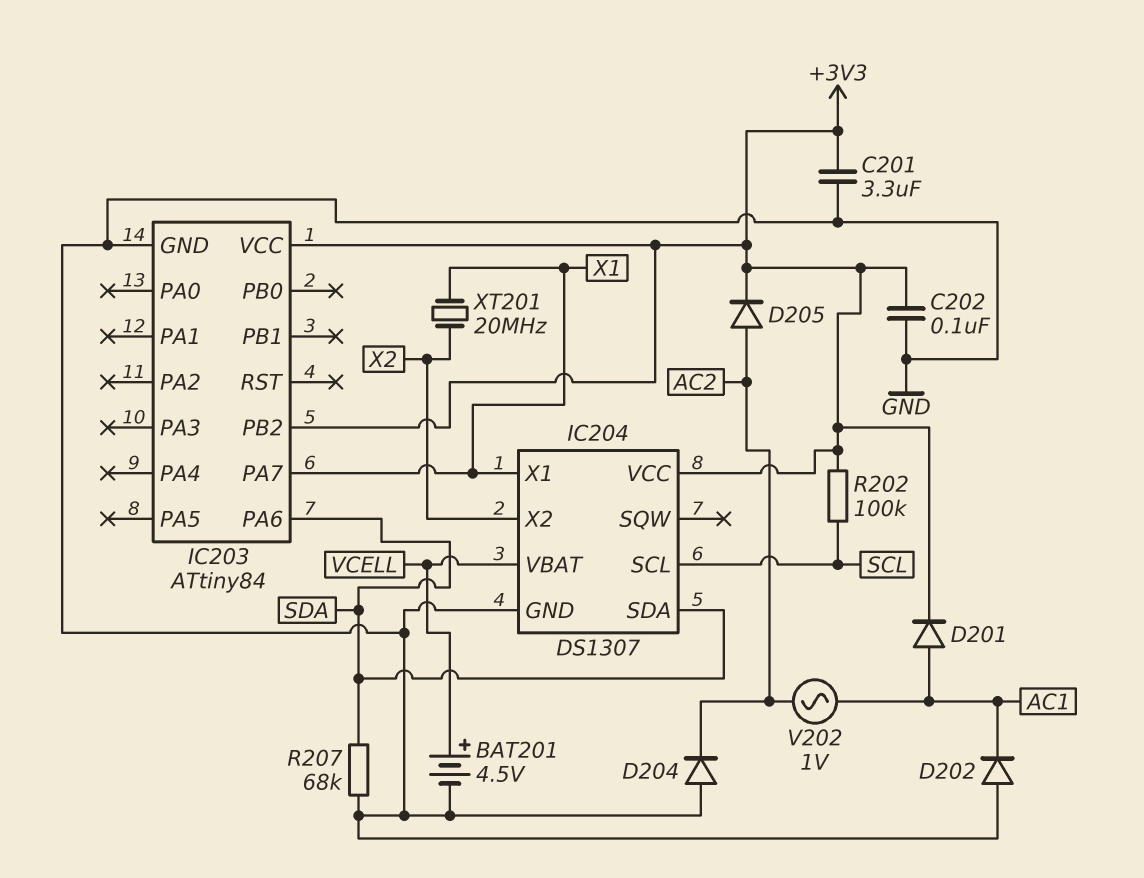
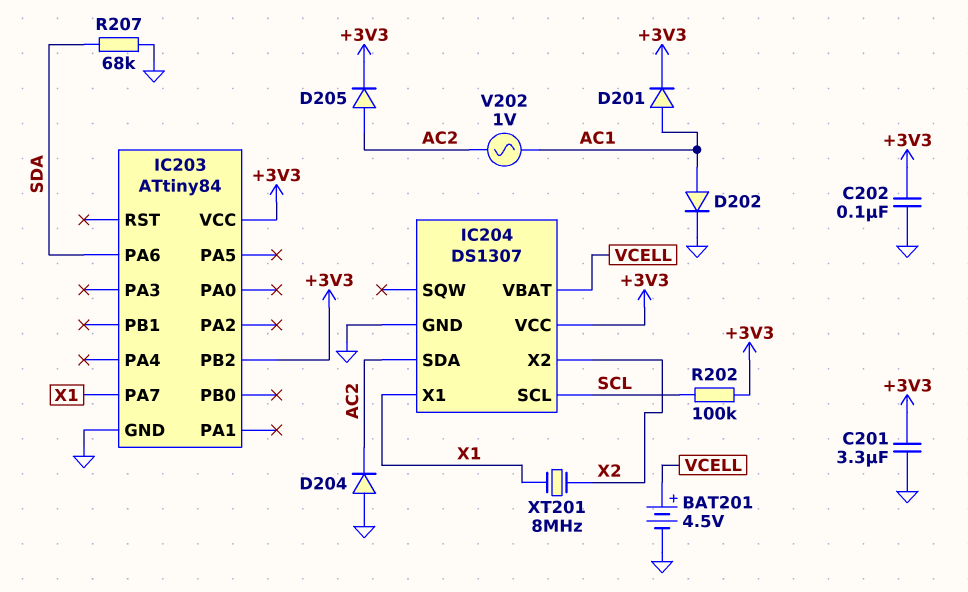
D202: diode (A GND, K AC1) -> diode (A AC1, K GND)
IC204 pin SDA: SDA -> AC2
XT201: 20MHz (X1, X2) -> 8MHz (X1, X2)

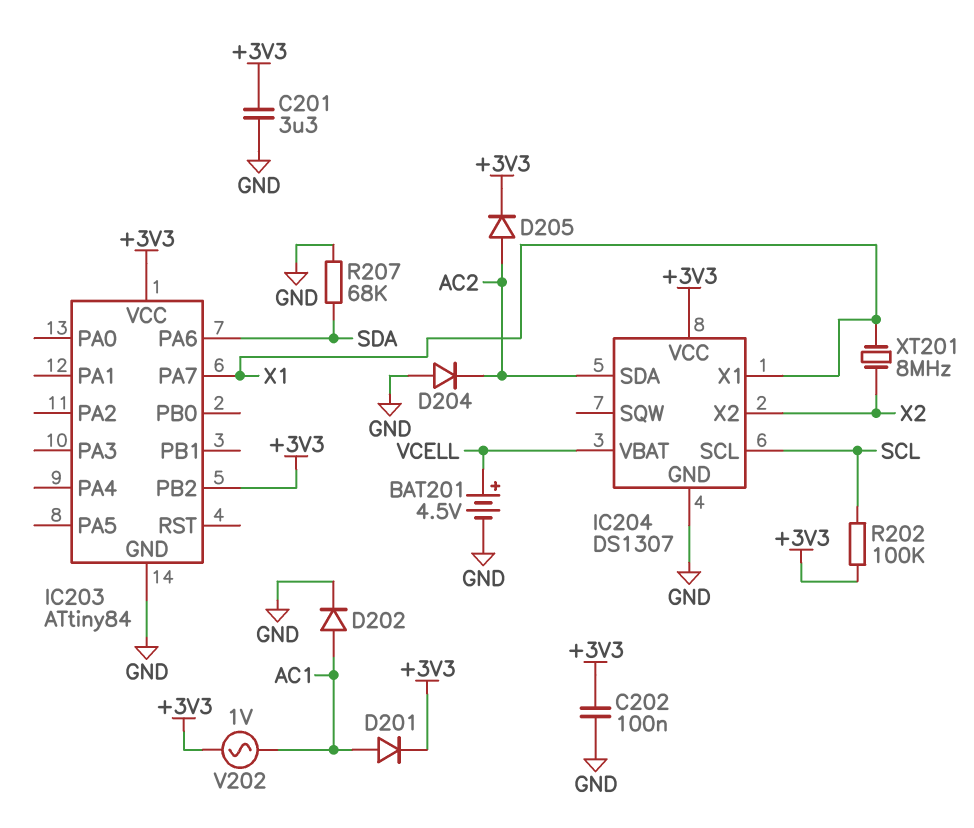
V202: AC 1V (AC1, AC2) -> AC 1V (+3V3, AC1)

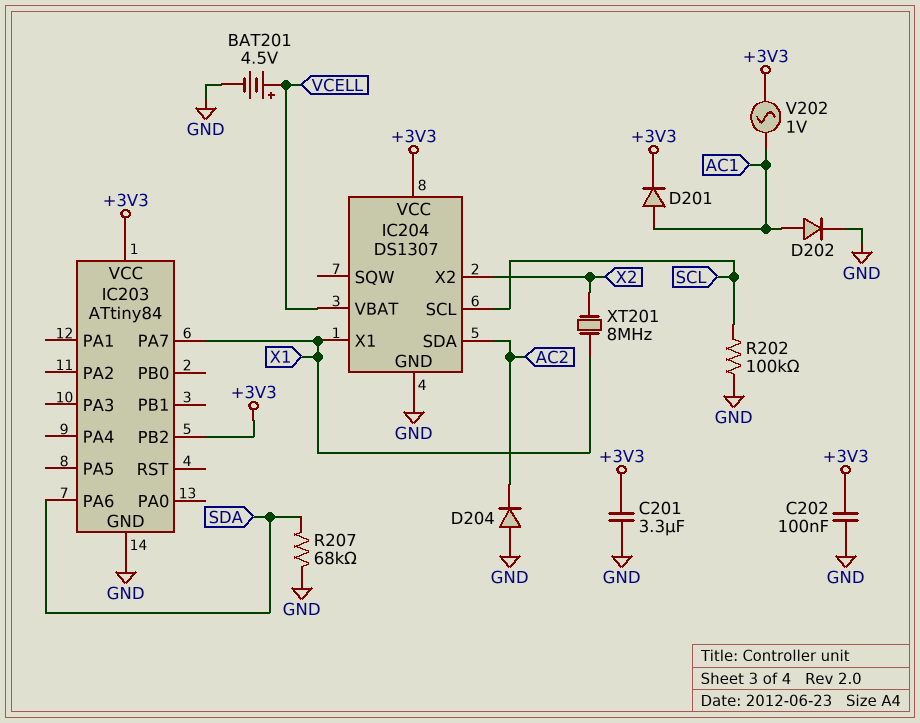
D205: diode (A AC2, K +3V3) -> none
R202: 100k (+3V3, SCL) -> 100k (GND, SCL)

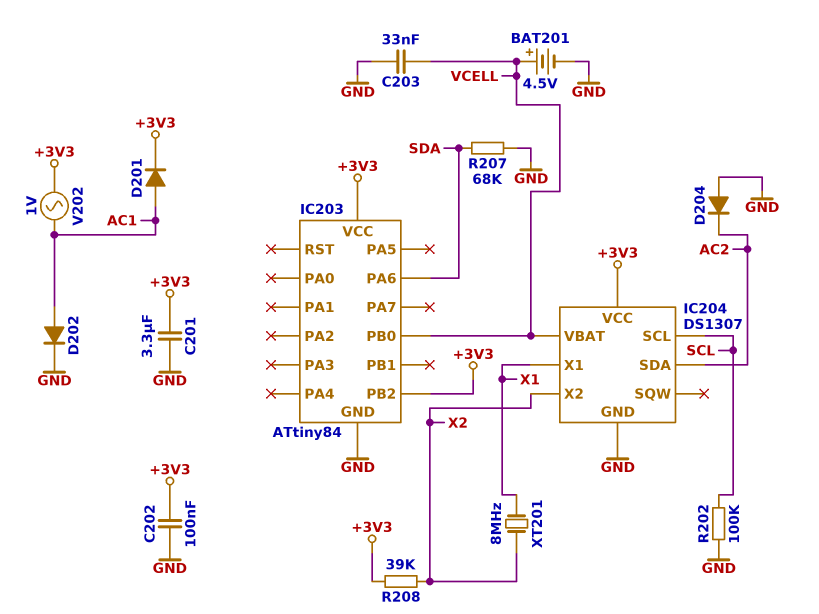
C203: none -> 33nF (GND, VCELL)
IC203 pin PA7: X1 -> none
IC203 pin PB0: none -> VCELL
R208: none -> 39k (+3V3, X2)

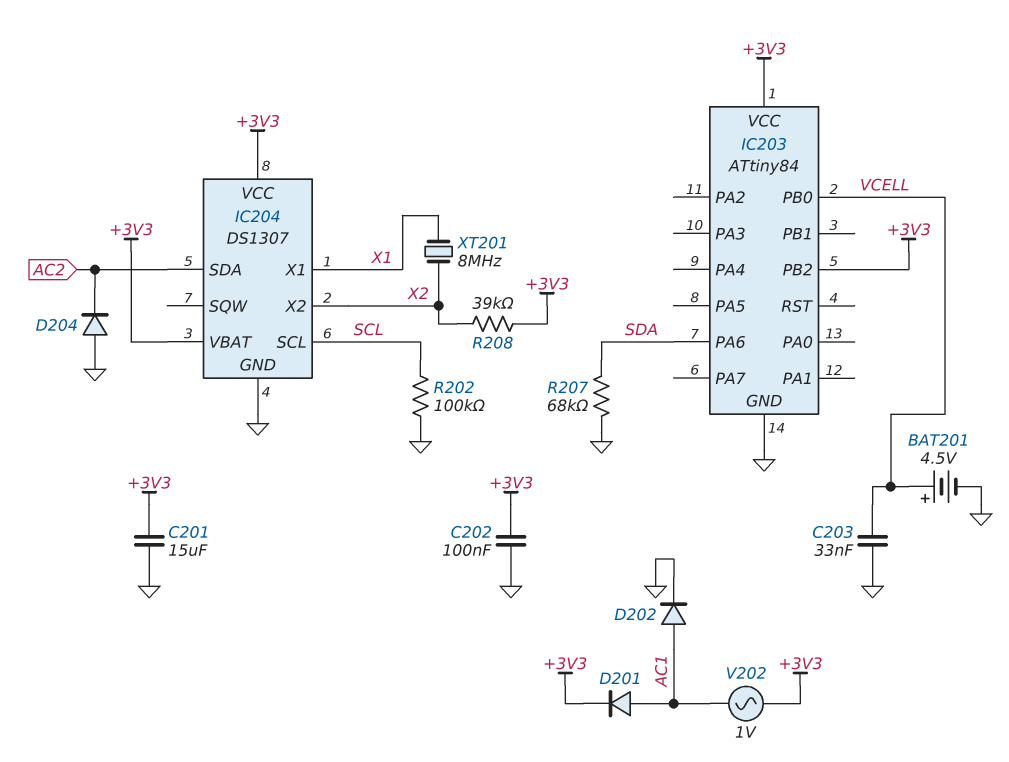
C201: 3.3uF (+3V3, GND) -> 15uF (+3V3, GND)
IC204 pin VBAT: VCELL -> +3V3

